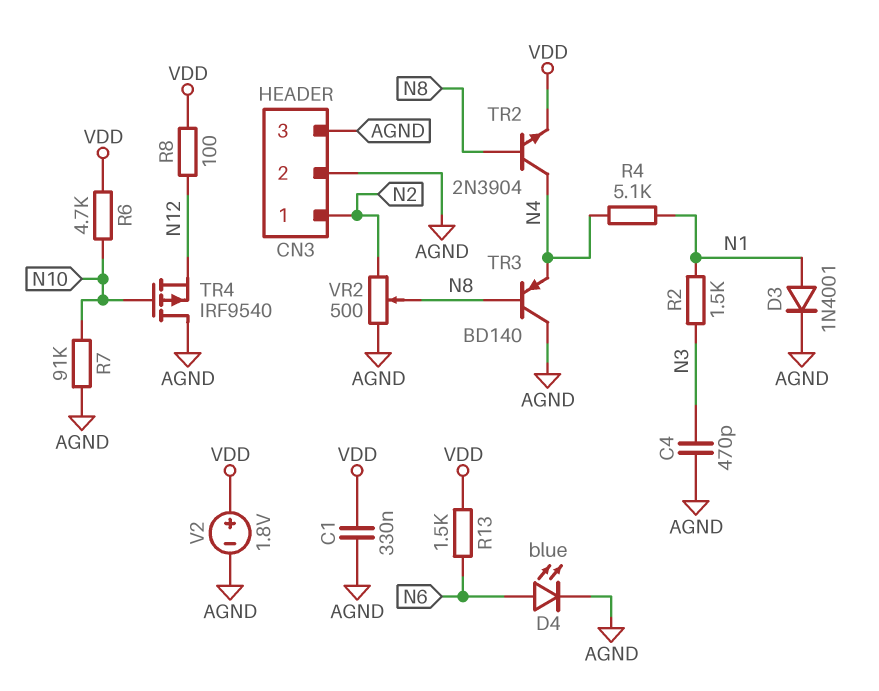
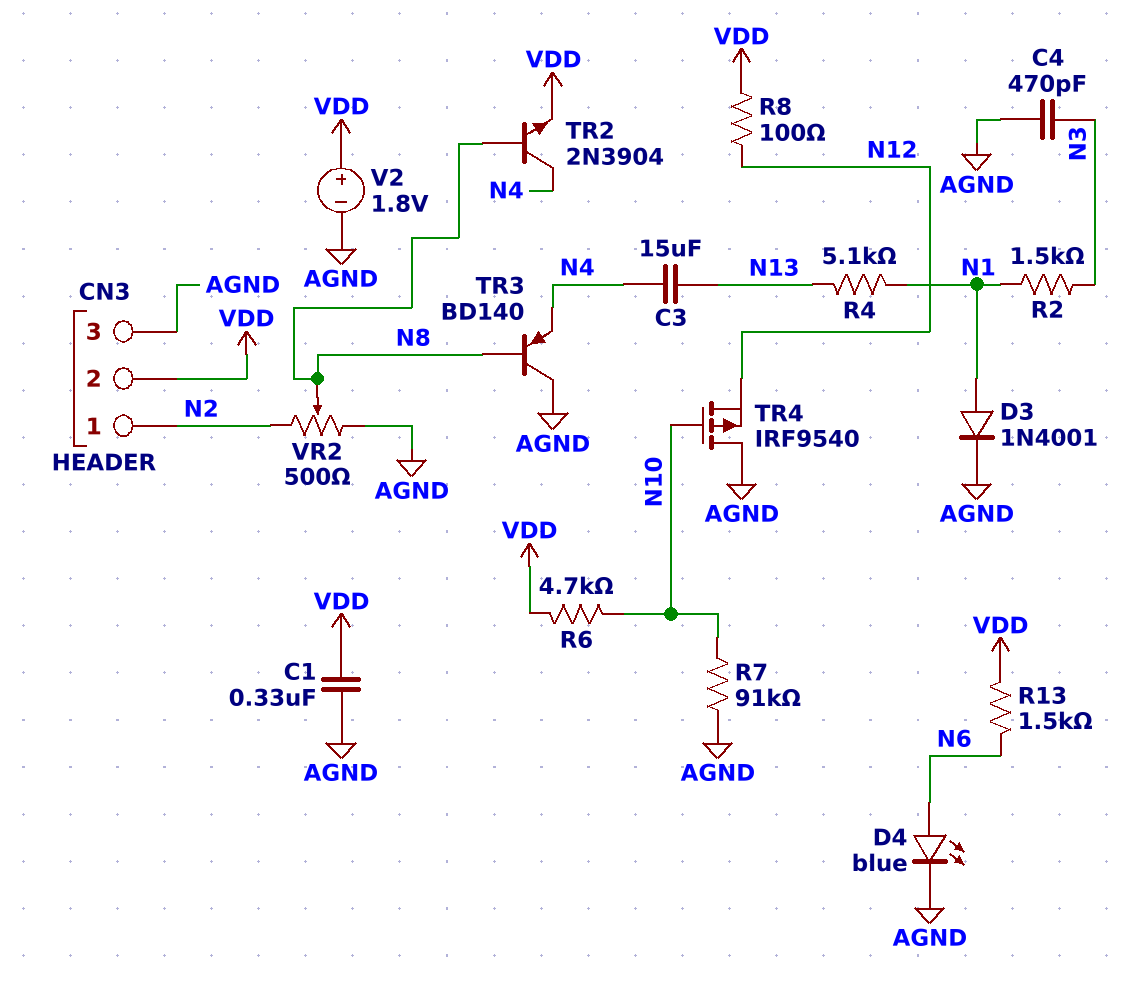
C3: none -> 15uF (N4, N13)
CN3 pin 2: AGND -> VDD
R4: 5.1k (N1, N4) -> 5.1k (N1, N13)

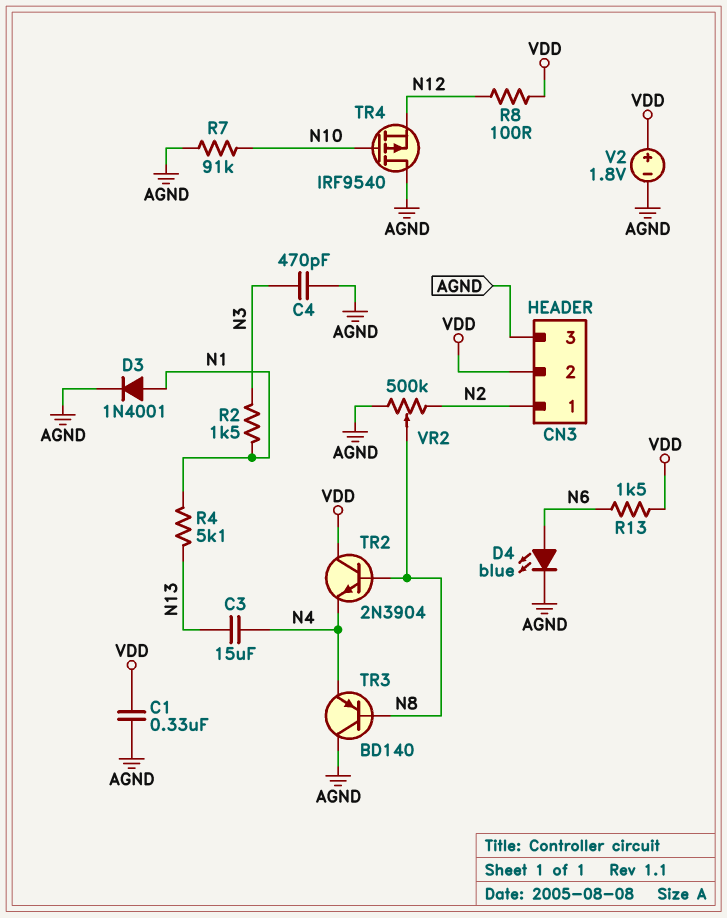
R6: 4.7k (N10, VDD) -> none
TR2: NPN 2N3904 (B N8, C N4, E VDD) -> NPN 2N3904 (B N8, C VDD, E N4)
VR2: 500 (AGND, N2, wiper N8) -> 500k (AGND, N2, wiper N8)

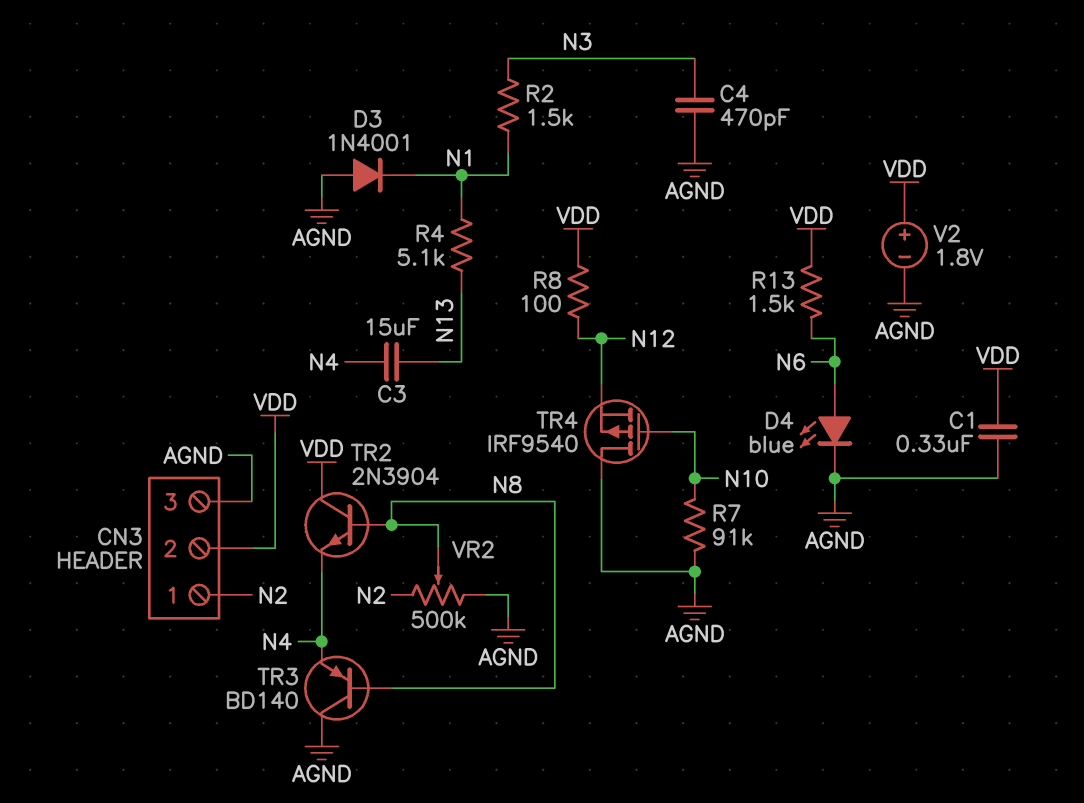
D3: diode 1N4001 (A N1, K AGND) -> diode 1N4001 (A AGND, K N1)

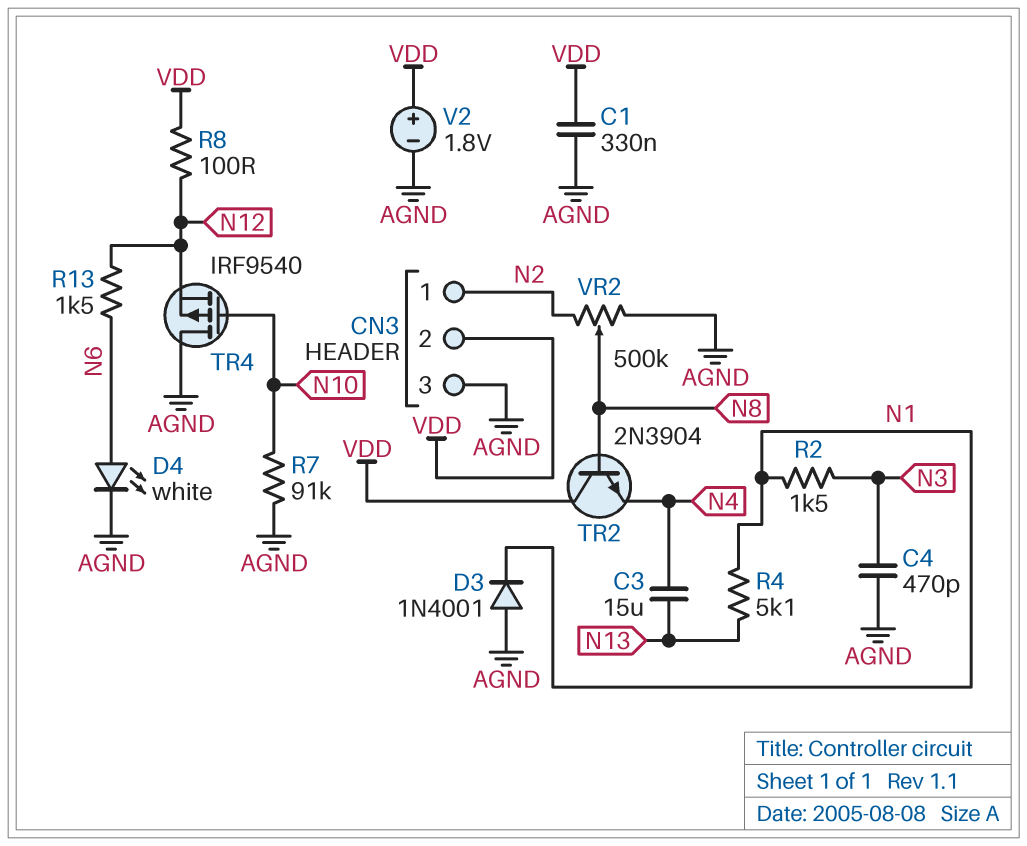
D4: LED blue (A N6, K AGND) -> LED white (A N6, K AGND)
R13: 1.5k (N6, VDD) -> 1.5k (N6, N12)
TR3: PNP BD140 (B N8, C AGND, E N4) -> none

